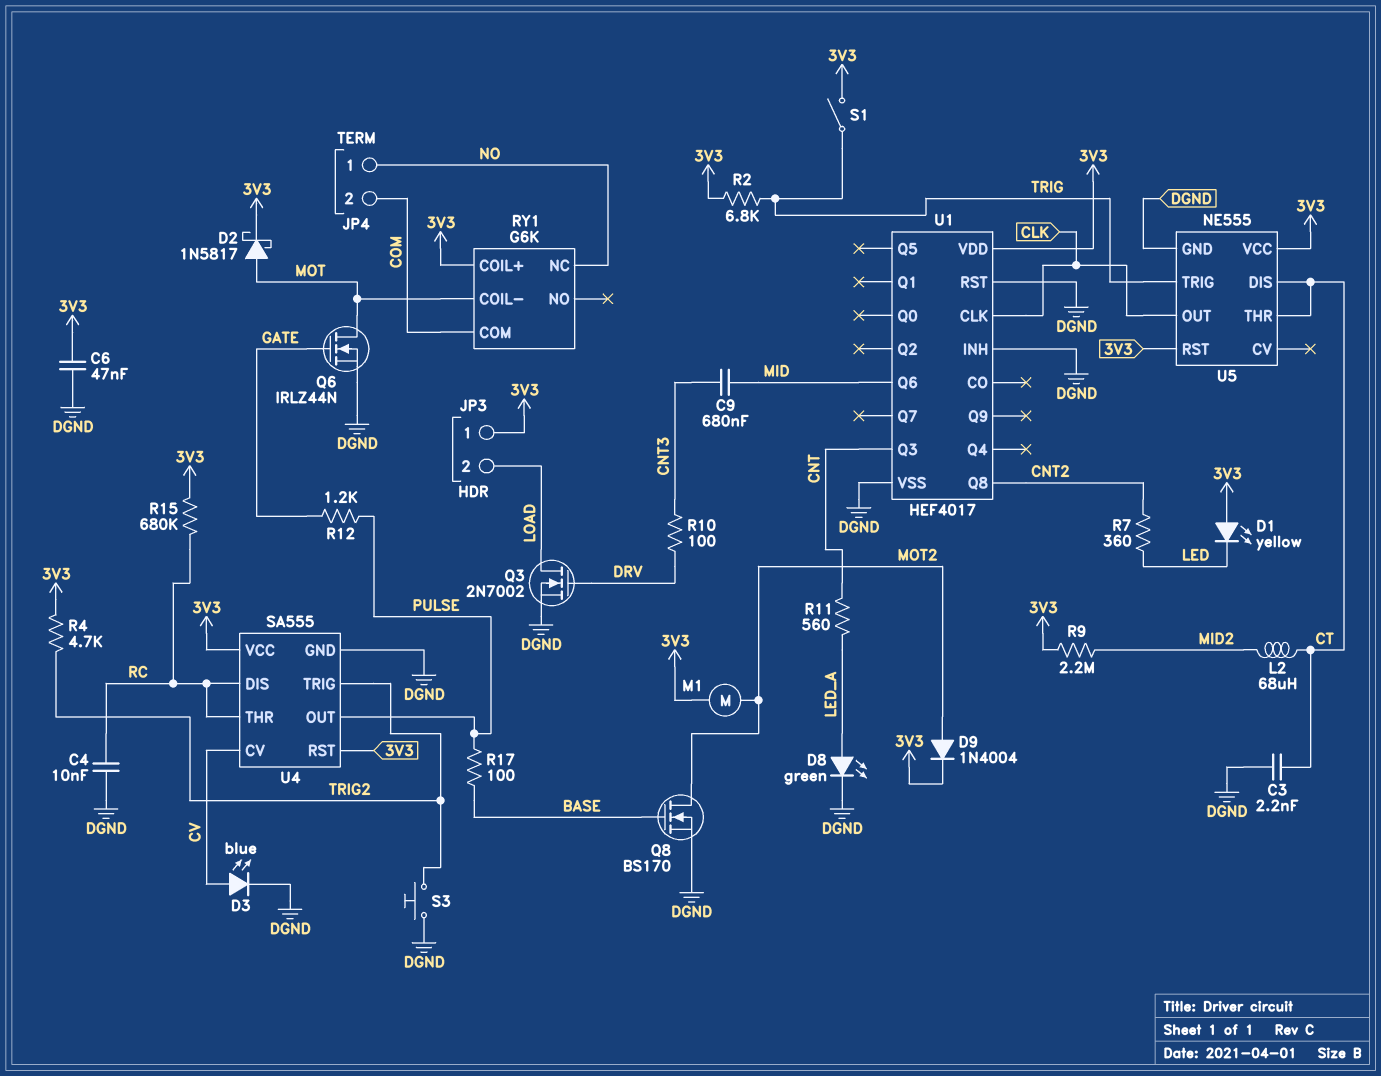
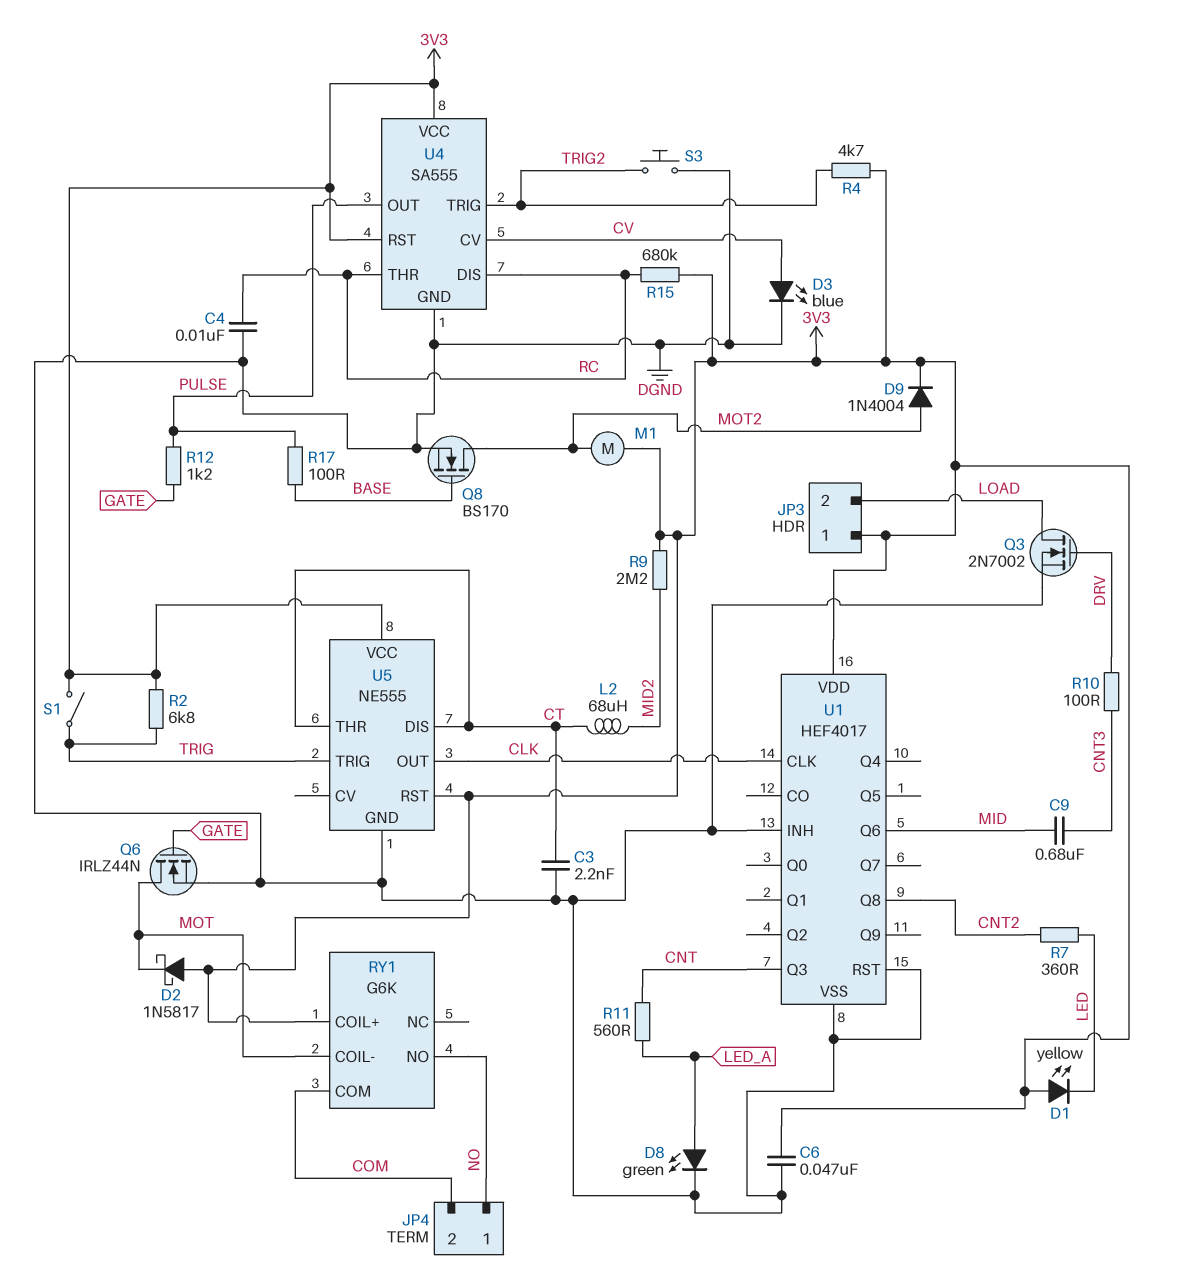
D2: schottky 1N5817 (A MOT, K 3V3) -> schottky 1N5817 (A 3V3, K MOT)
RY1 pin NC: NO -> none
RY1 pin NO: none -> NO

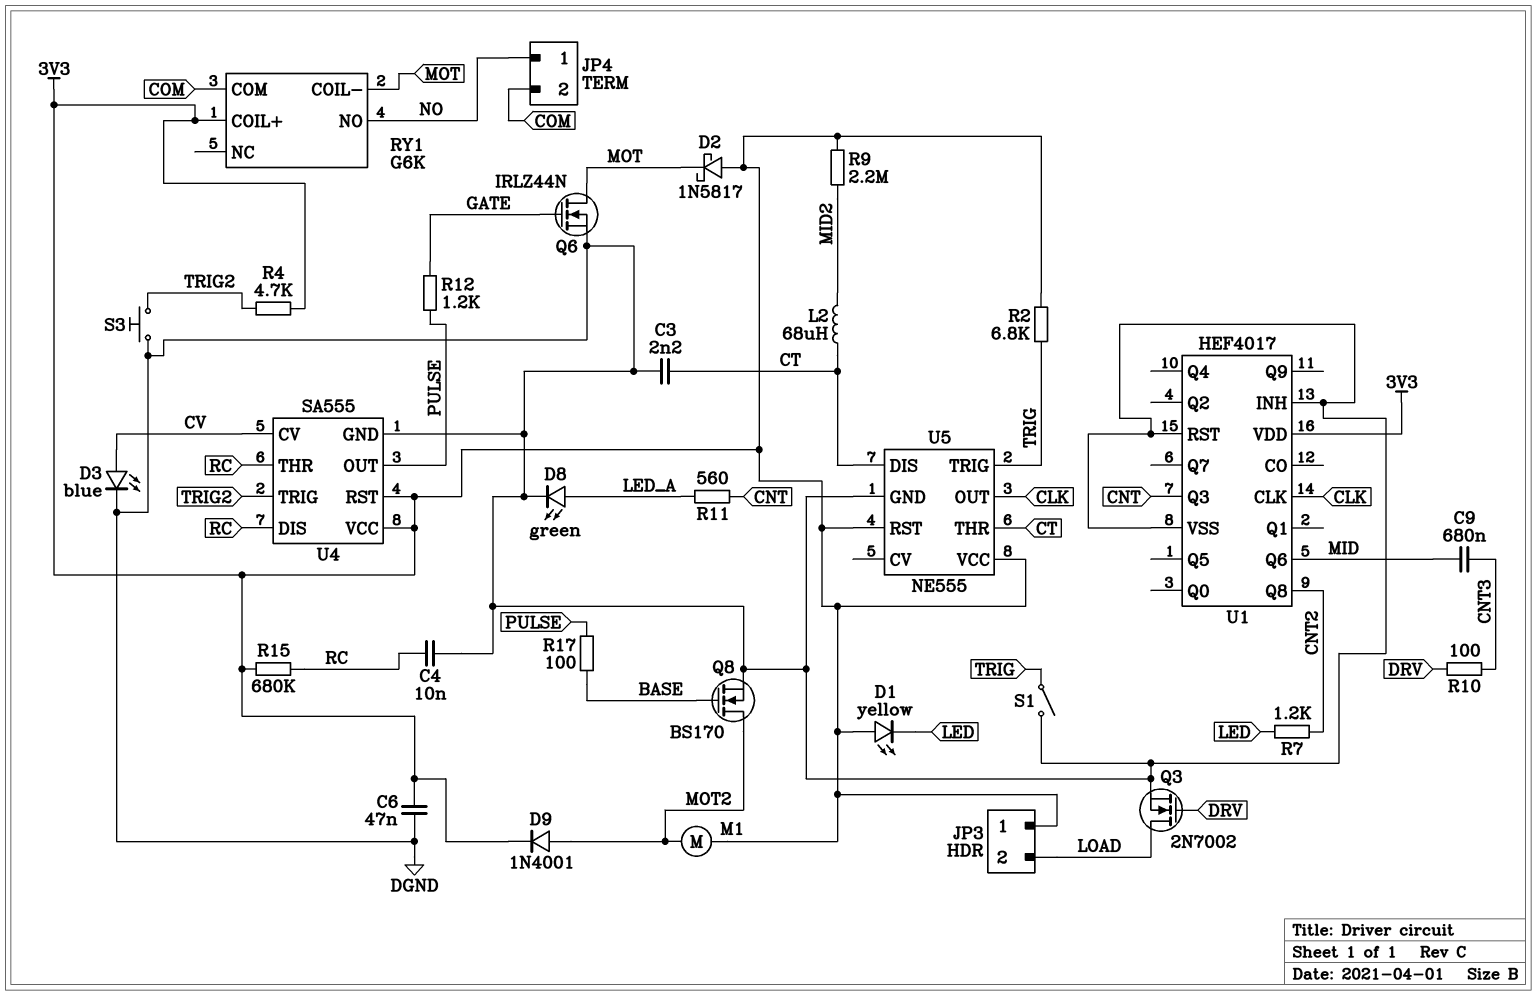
D9: diode 1N4004 (A MOT2, K 3V3) -> diode 1N4001 (A MOT2, K 3V3)
R7: 360 (CNT2, LED) -> 1.2k (CNT2, LED)
S1: switch (3V3, TRIG) -> switch (DGND, TRIG)

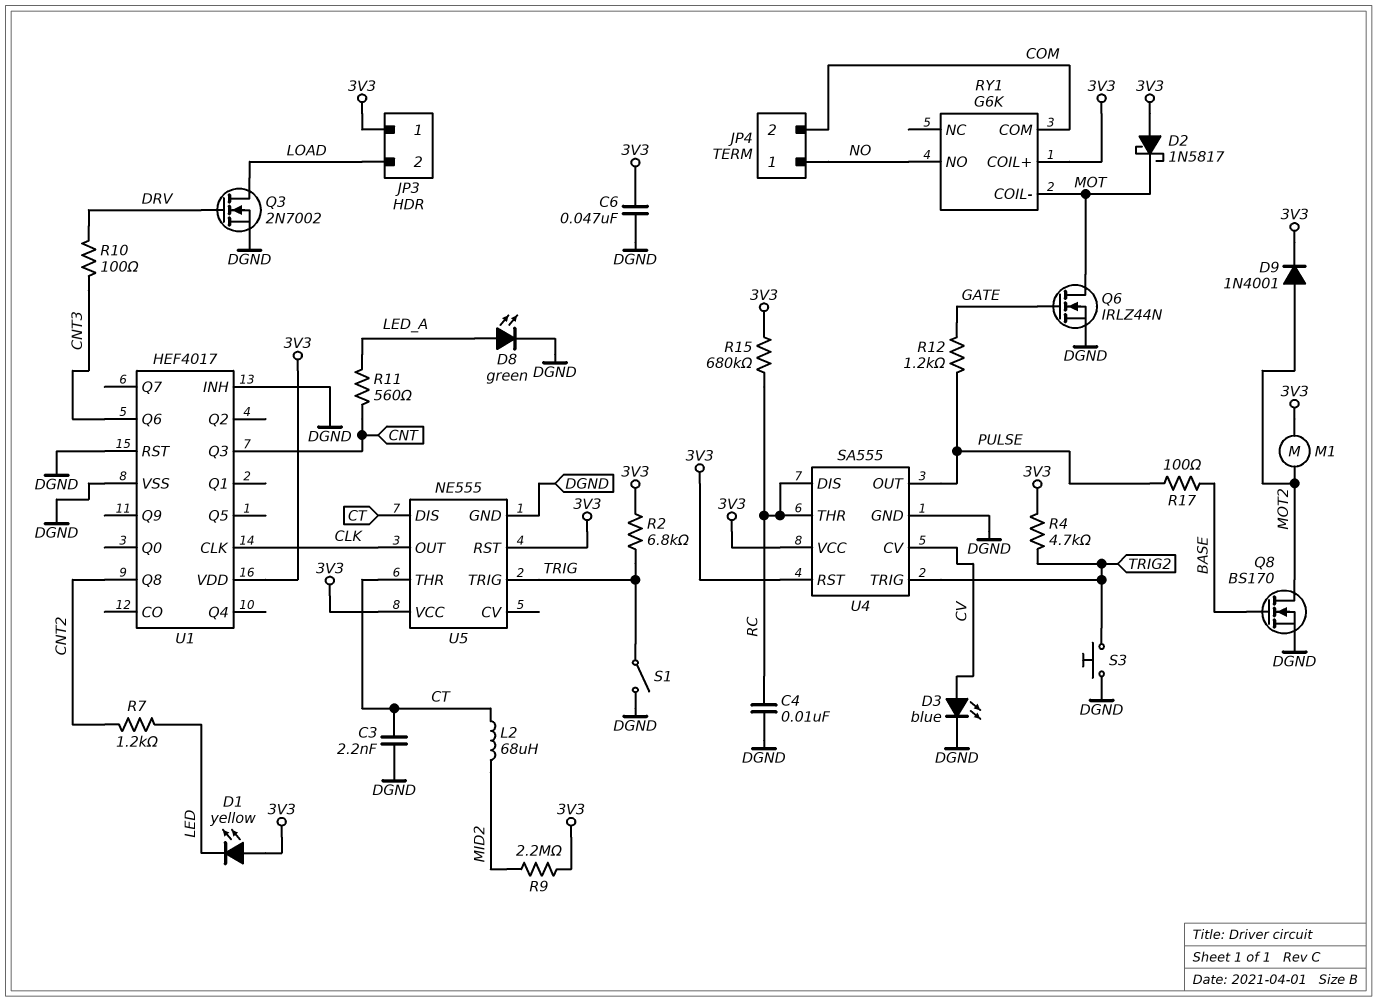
C9: 680nF (CNT3, MID) -> none
U1 pin Q6: MID -> CNT3

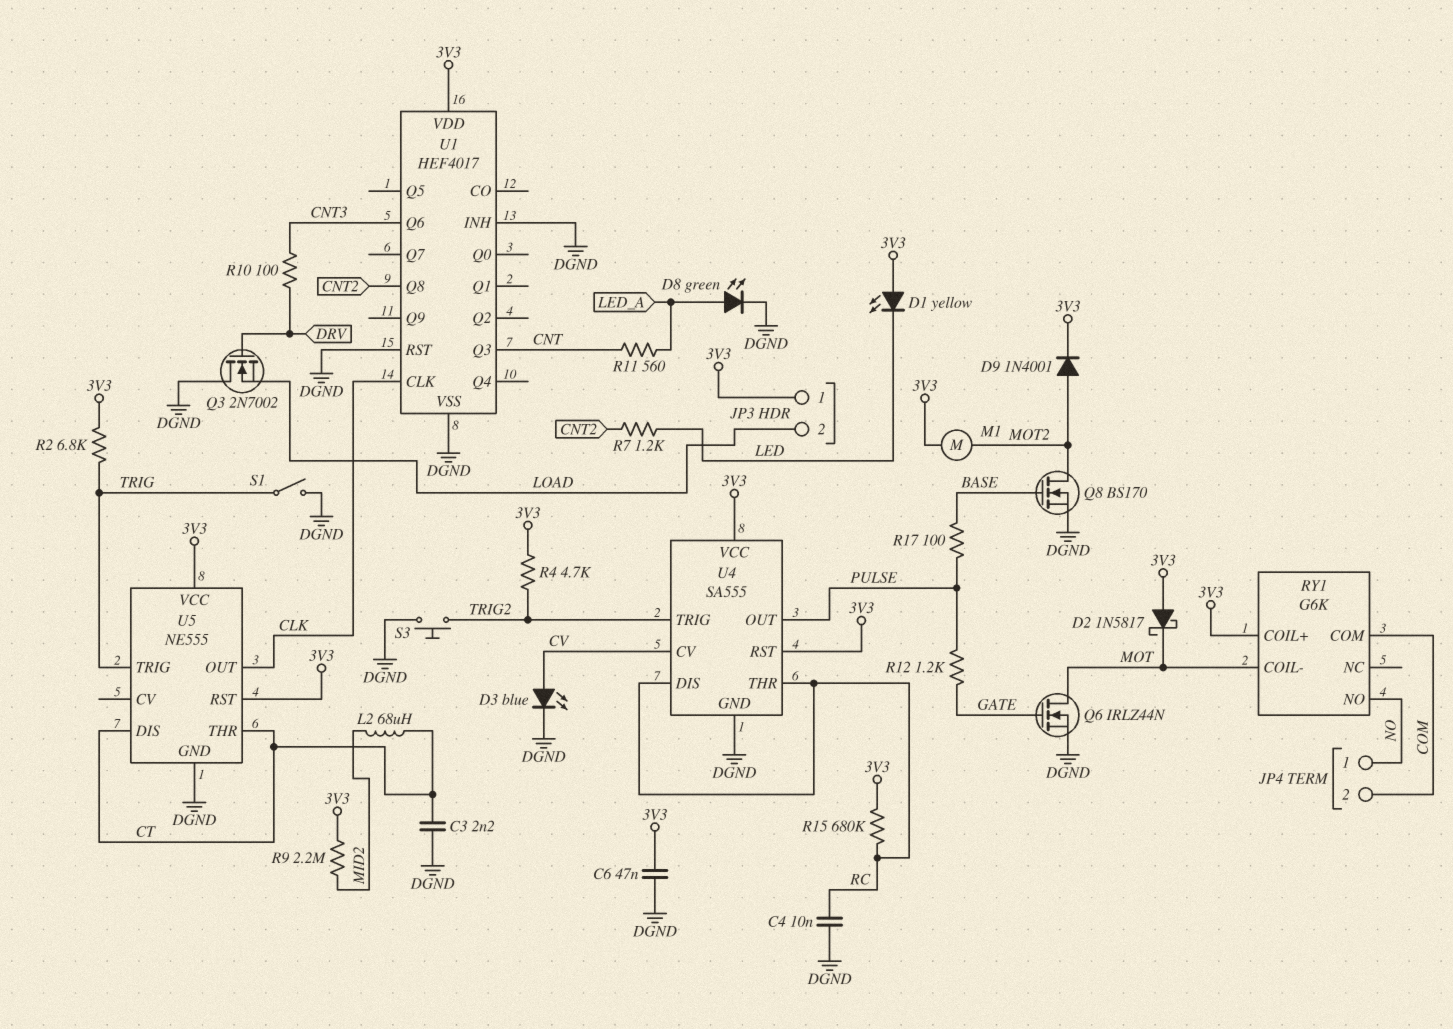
Q3: NMOS 2N7002 (G DRV, D LOAD, S DGND) -> NMOS 2N7002 (G DRV, D DGND, S LOAD)

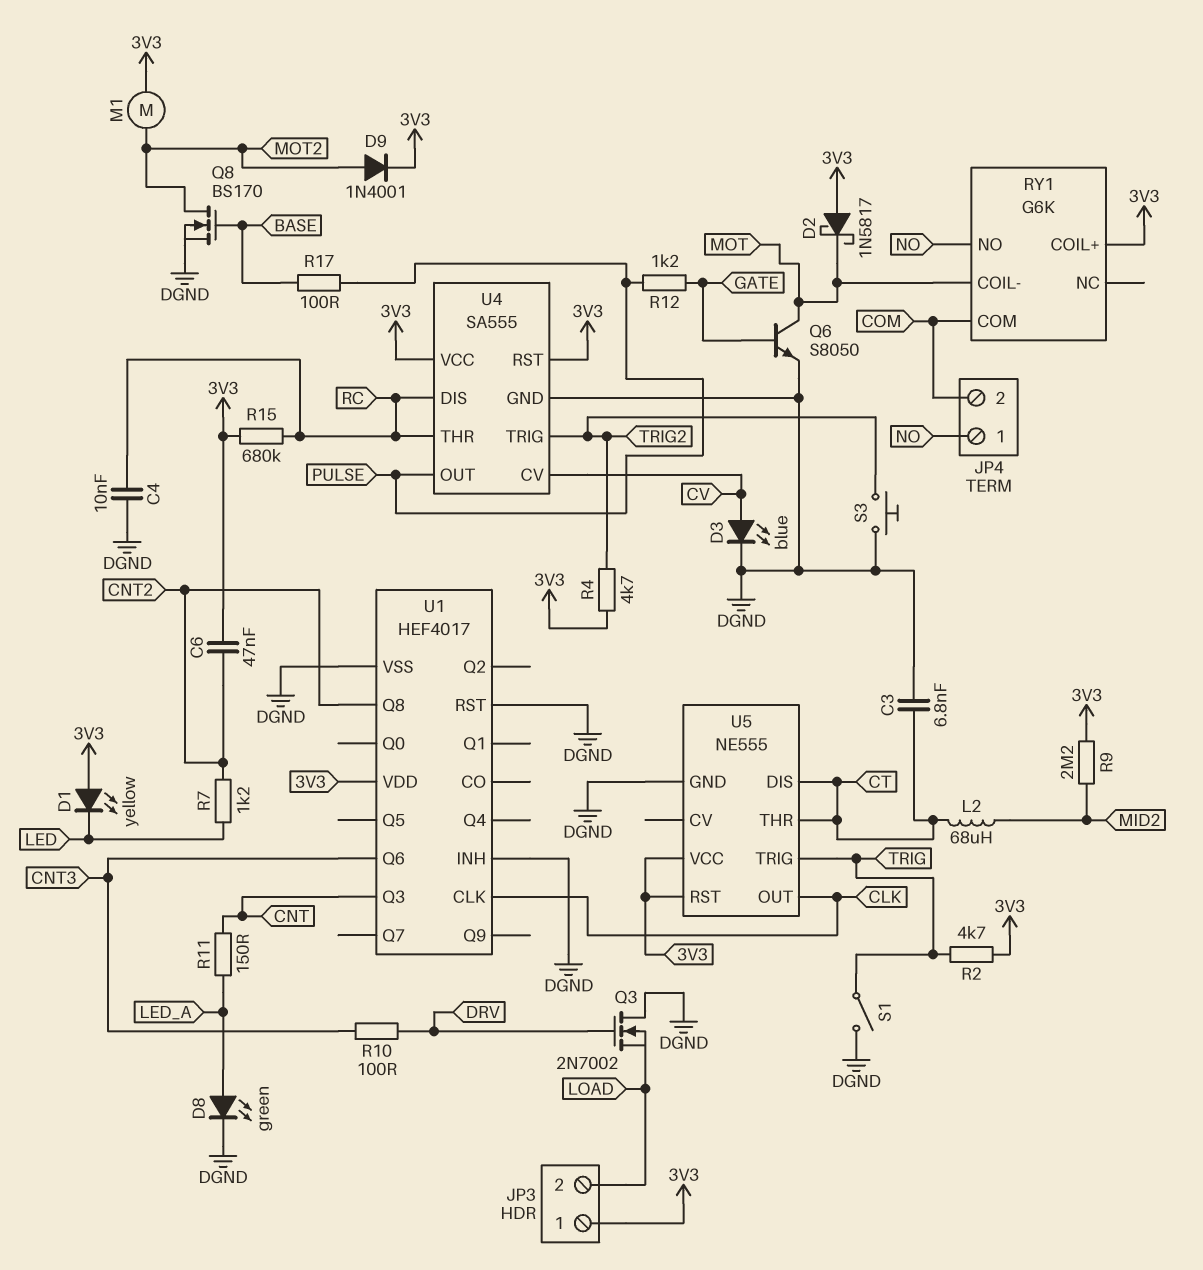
C3: 2.2nF (CT, DGND) -> 6.8nF (CT, DGND)
C6: 47nF (3V3, DGND) -> 47nF (3V3, CNT2)
Q6: NMOS IRLZ44N (G GATE, D MOT, S DGND) -> NPN S8050 (B GATE, C MOT, E DGND)
R2: 6.8k (3V3, TRIG) -> 4.7k (3V3, TRIG)
R11: 560 (CNT, LED_A) -> 150 (CNT, LED_A)

